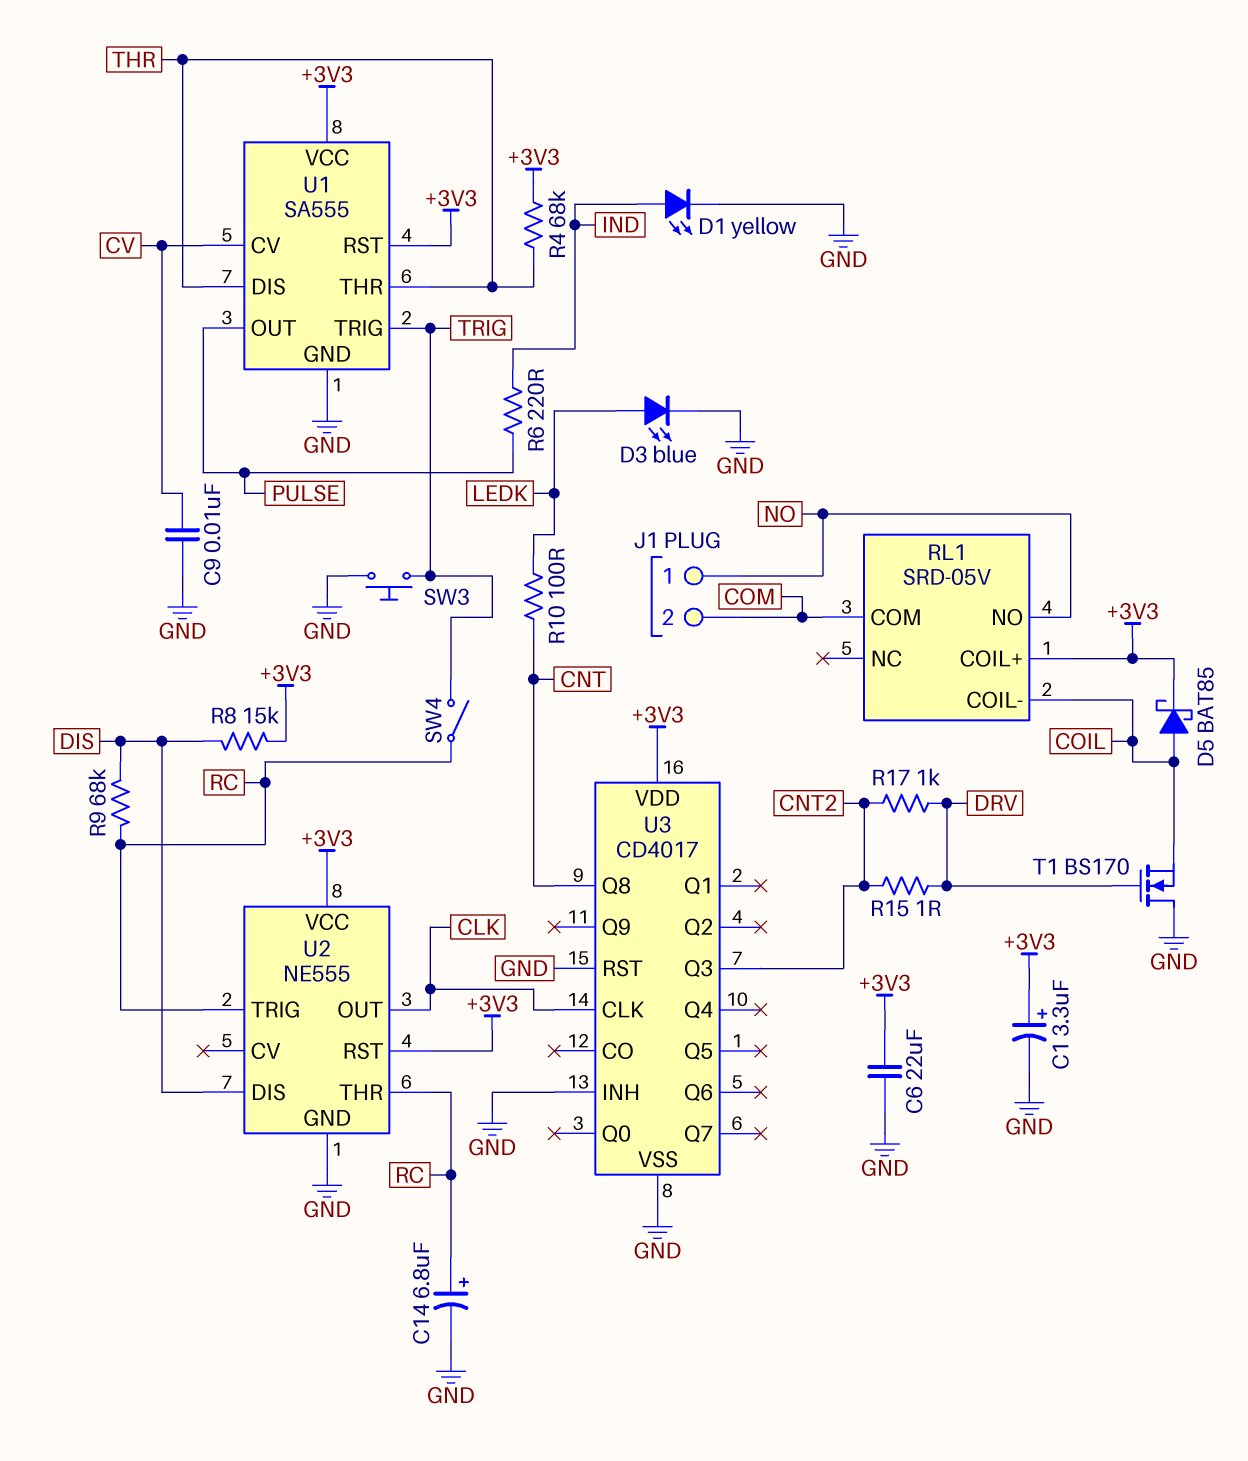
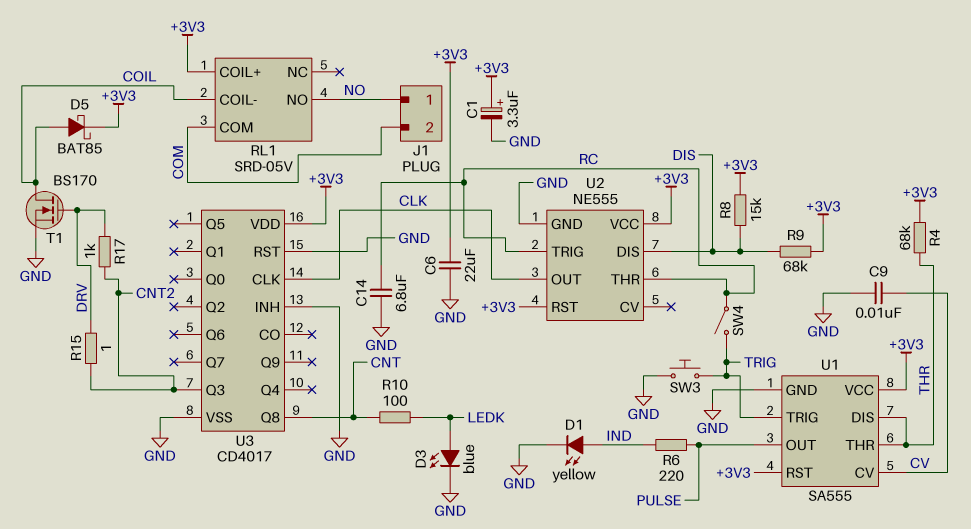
C14: 6.8uF (plus RC, minus GND) -> 6.8uF (GND, RC)
R9: 68k (DIS, RC) -> 68k (+3V3, DIS)
T1: NMOS BS170 (G DRV, D GND, S COIL) -> NMOS BS170 (G DRV, D COIL, S GND)

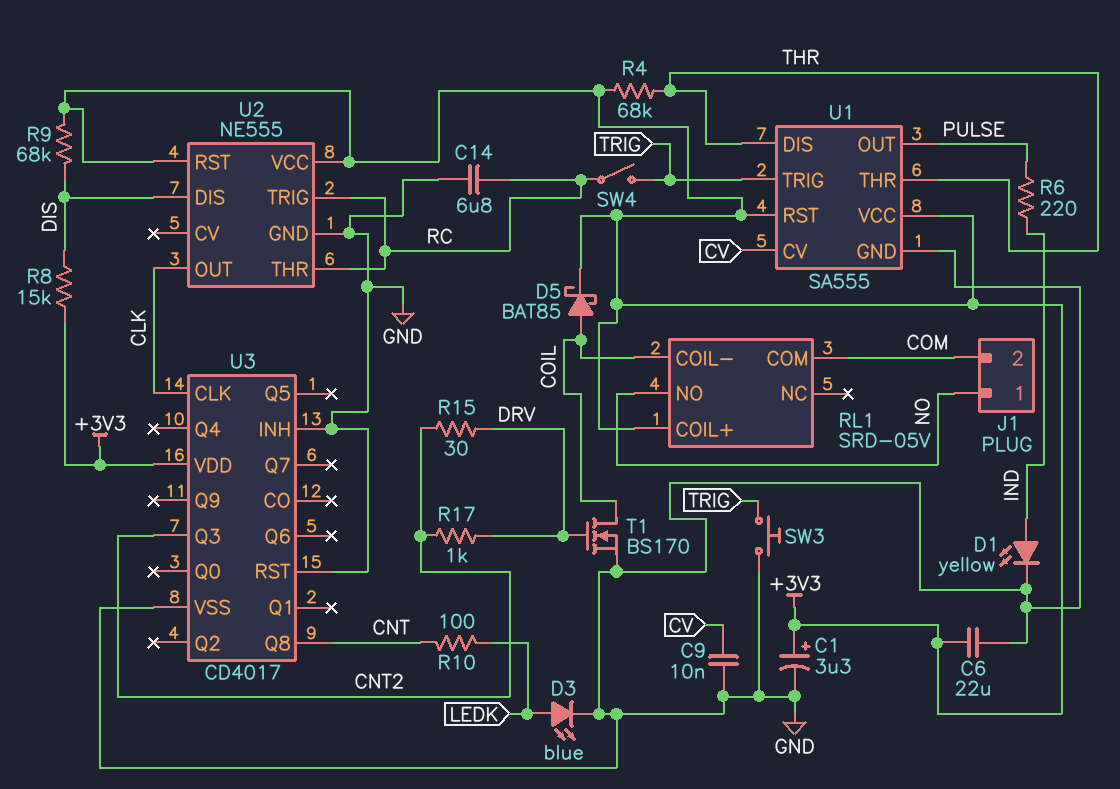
R15: 1 (CNT2, DRV) -> 30 (CNT2, DRV)

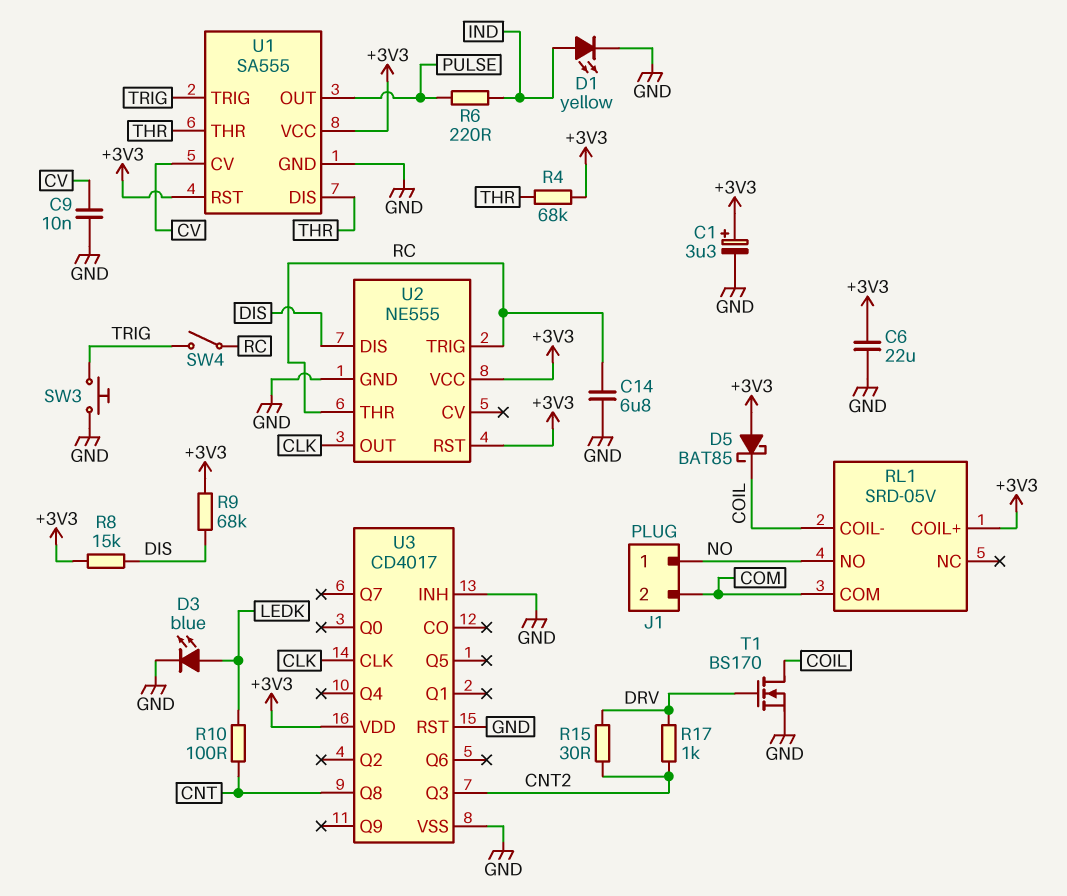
D5: schottky BAT85 (A COIL, K +3V3) -> schottky BAT85 (A +3V3, K COIL)

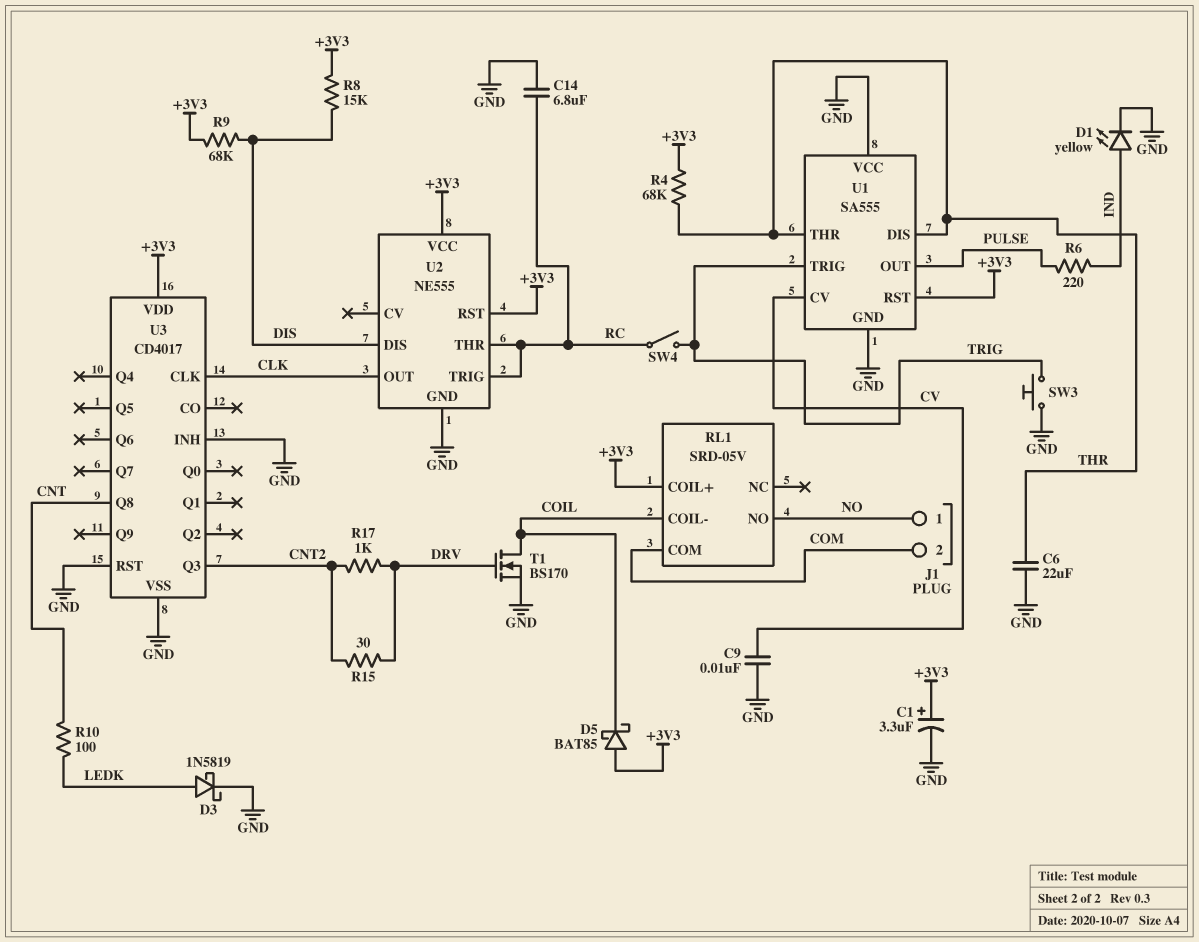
C6: 22uF (+3V3, GND) -> 22uF (GND, THR)
D3: LED blue (A LEDK, K GND) -> schottky 1N5819 (A LEDK, K GND)
U1 pin VCC: +3V3 -> GND

